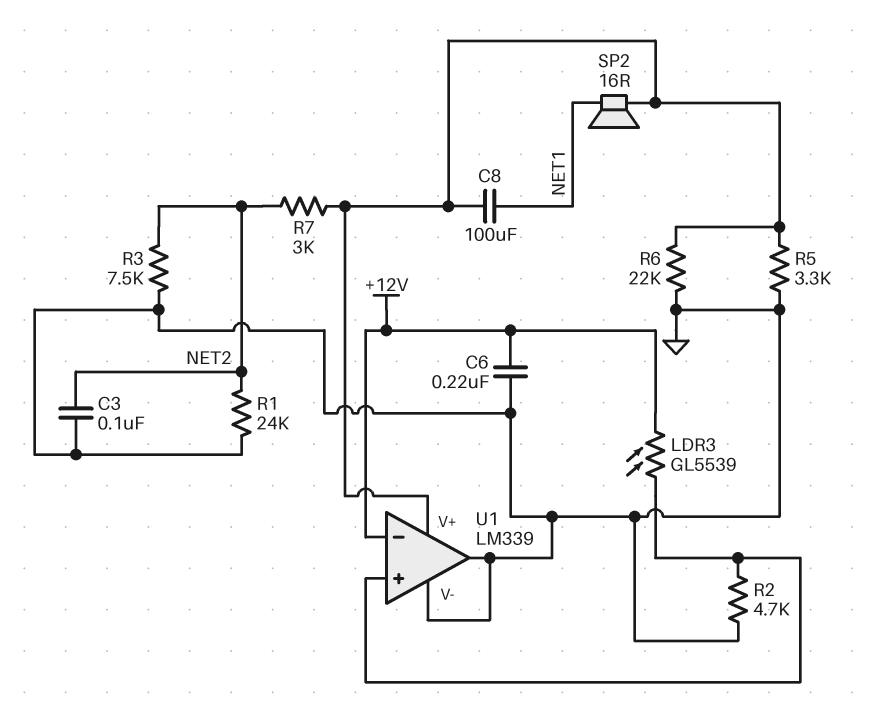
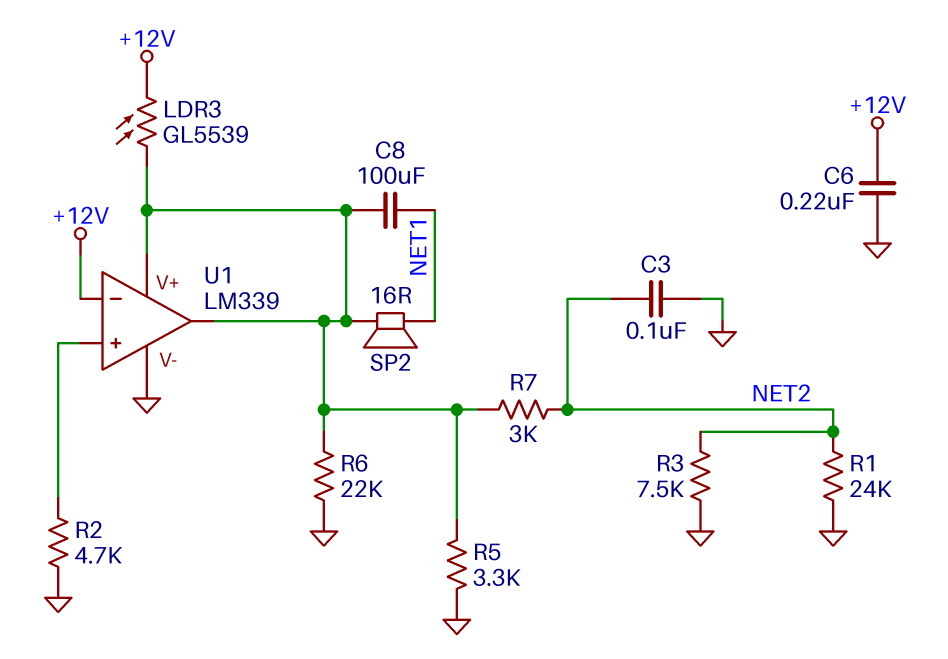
LDR3: GL5539 (+12V, U1/in+) -> GL5539 (+12V, U1/V+)
U1 pin out: GND -> U1/V+

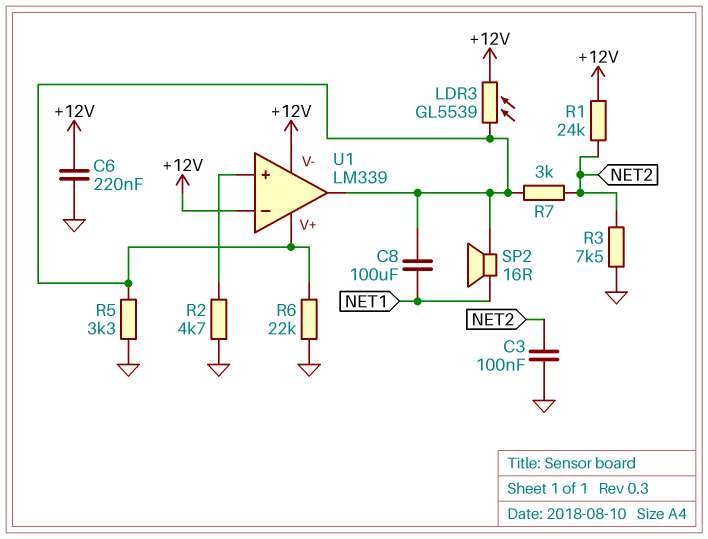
R1: 24k (GND, NET2) -> 24k (+12V, NET2)
U1 pin V-: GND -> +12V

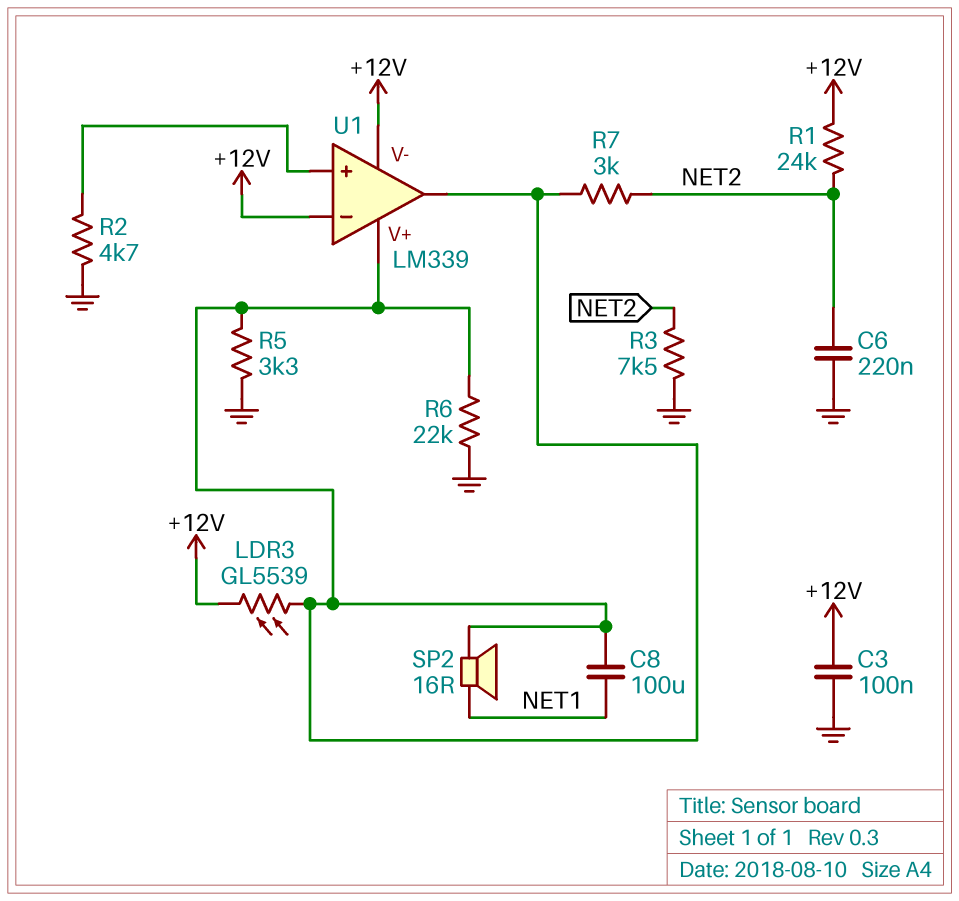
C3: 100nF (GND, NET2) -> 100nF (+12V, GND)
C6: 220nF (+12V, GND) -> 220nF (GND, NET2)

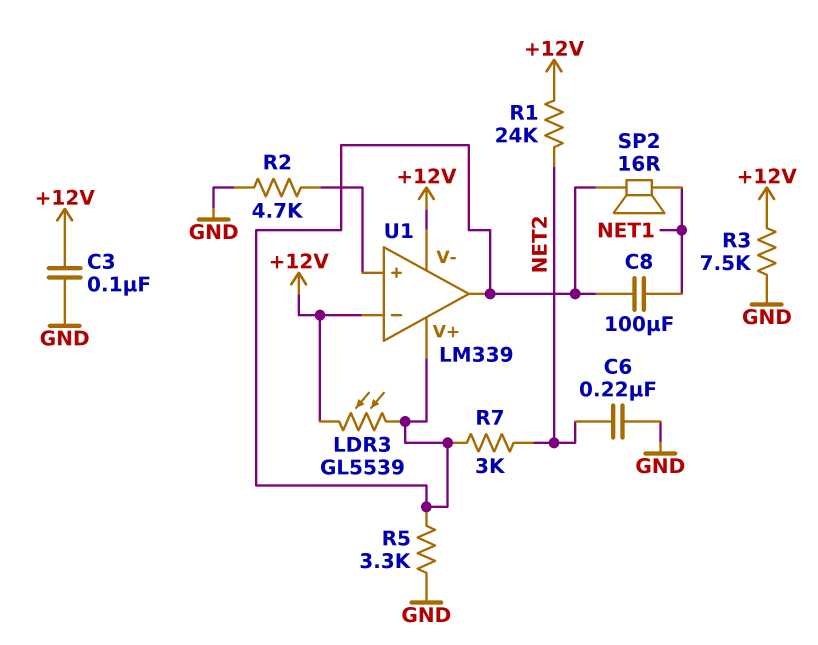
R3: 7.5k (GND, NET2) -> 7.5k (+12V, GND)
R6: 22k (GND, U1/V+) -> none

